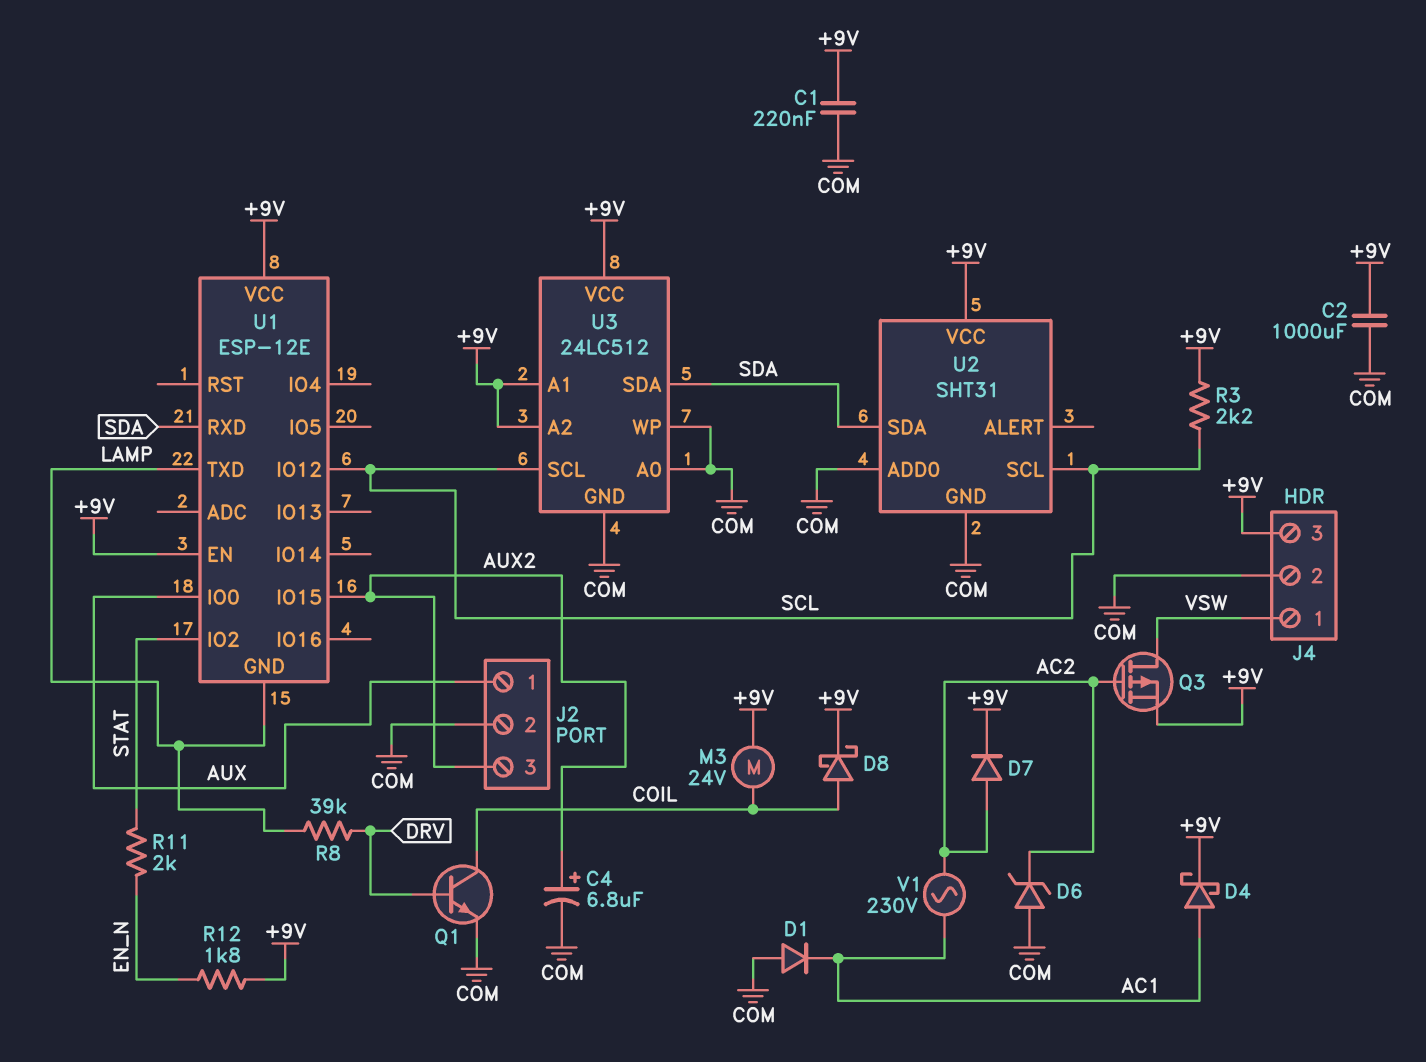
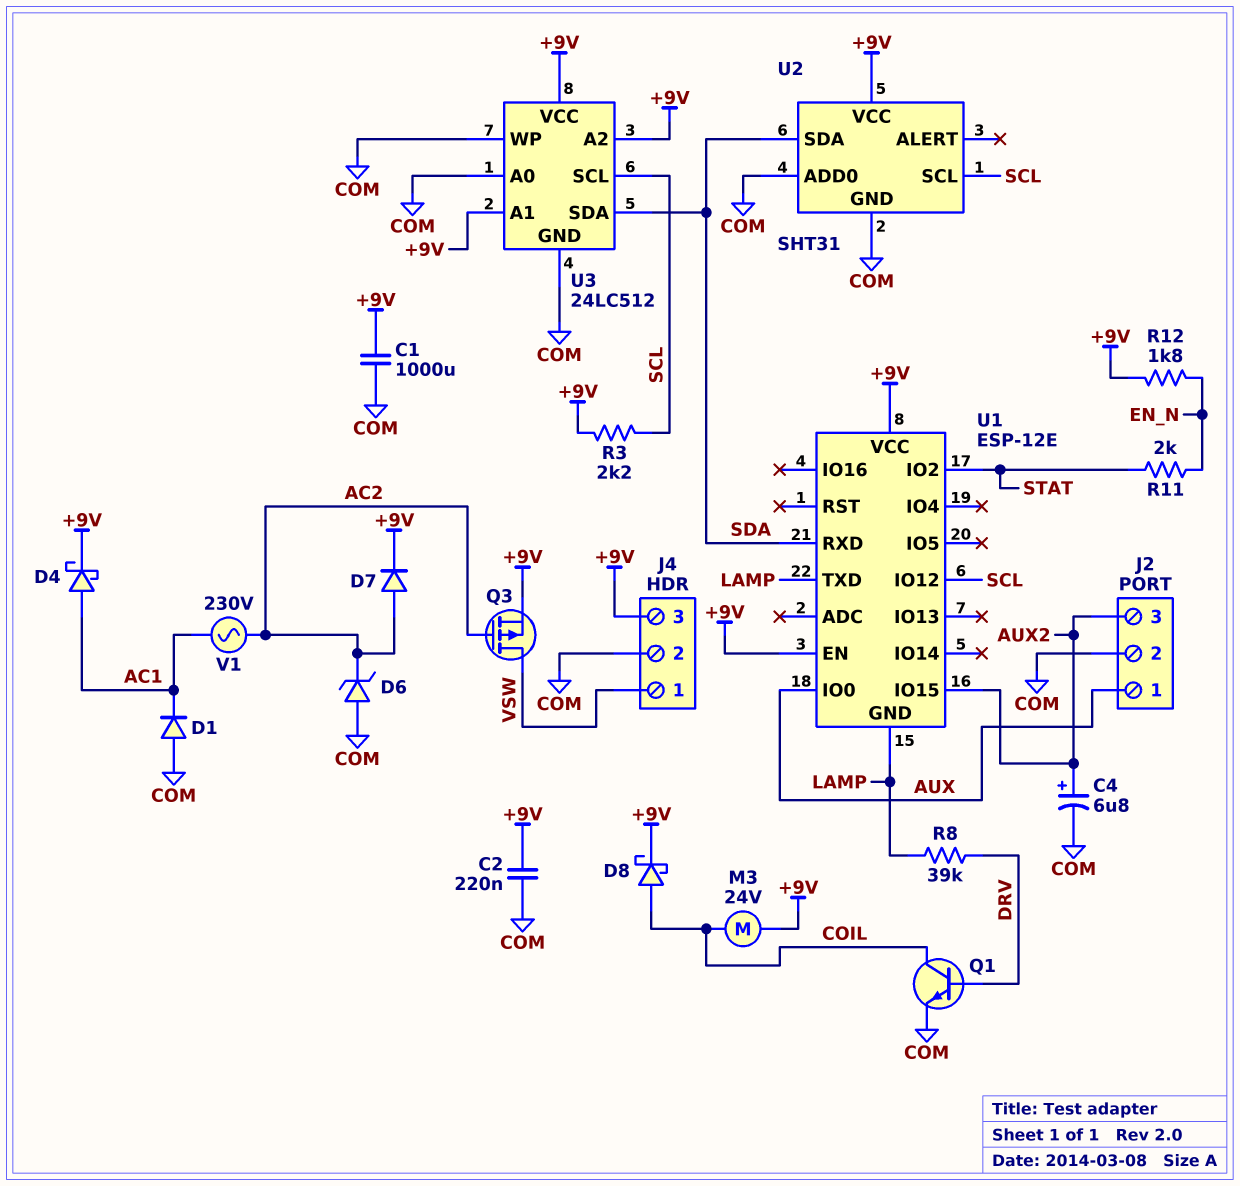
C1: 220nF (+9V, COM) -> 1000uF (+9V, COM)
C2: 1000uF (+9V, COM) -> 220nF (+9V, COM)

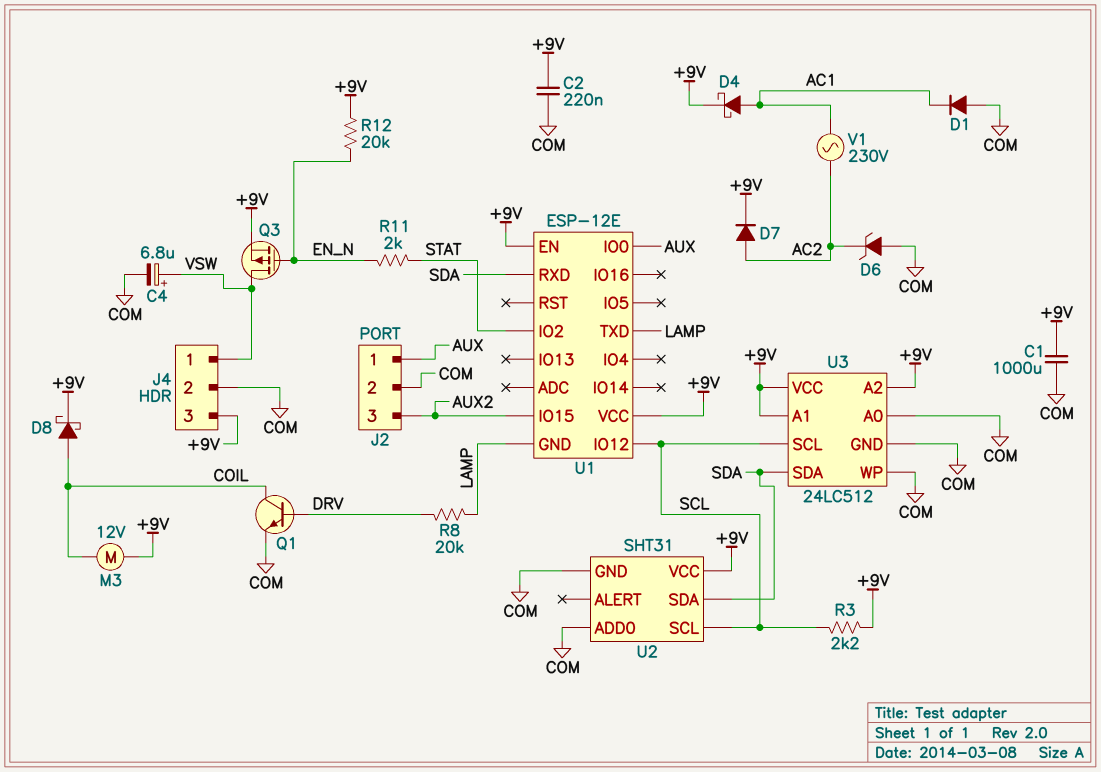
C4: 6.8uF (plus AUX2, minus COM) -> 6.8uF (plus VSW, minus COM)
M3: motor 24V (+9V, COIL) -> motor 12V (+9V, COIL)
Q3: PMOS (G AC2, D VSW, S +9V) -> PMOS (G EN_N, D VSW, S +9V)
R8: 39k (DRV, LAMP) -> 20k (DRV, LAMP)
R12: 1.8k (+9V, EN_N) -> 20k (+9V, EN_N)

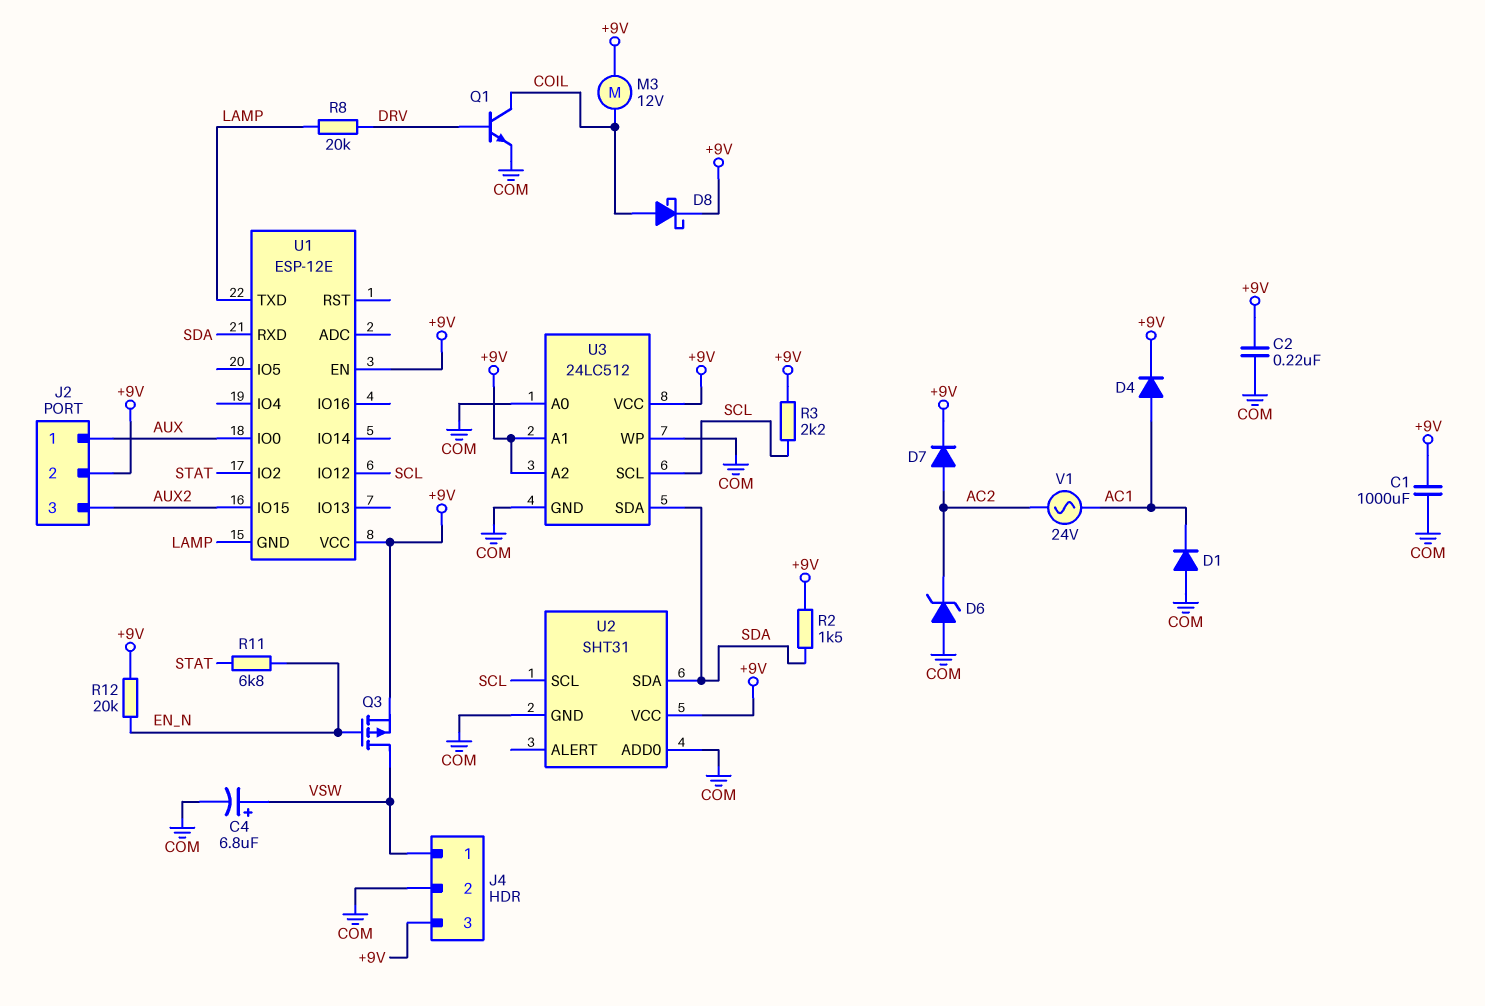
D4: schottky (A AC1, K +9V) -> diode (A AC1, K +9V)
J2 pin 2: COM -> +9V
R2: none -> 1.5k (+9V, SDA)
R11: 2k (EN_N, STAT) -> 6.8k (EN_N, STAT)
V1: AC 230V (AC1, AC2) -> AC 24V (AC1, AC2)

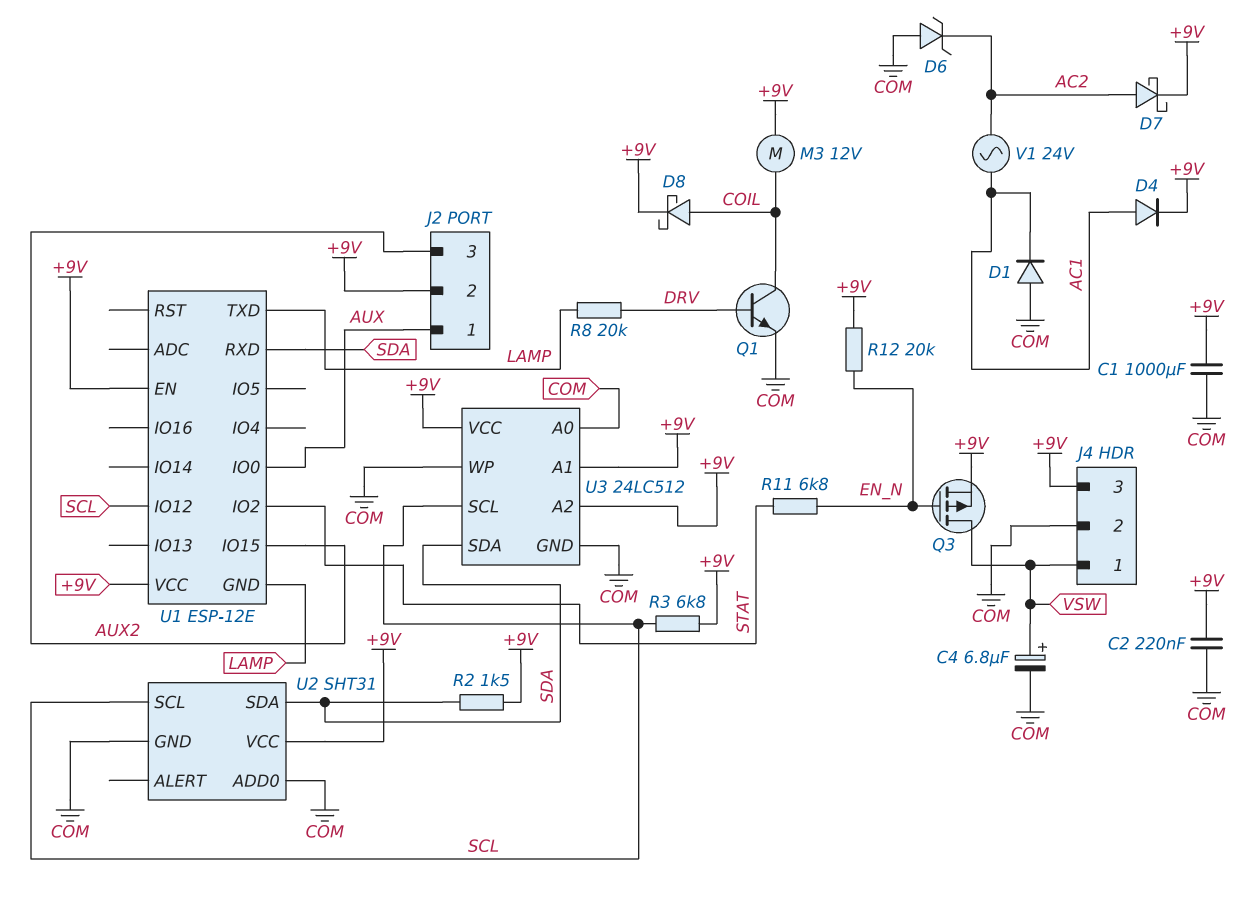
D7: diode (A AC2, K +9V) -> schottky (A AC2, K +9V)
R3: 2.2k (+9V, SCL) -> 6.8k (+9V, SCL)

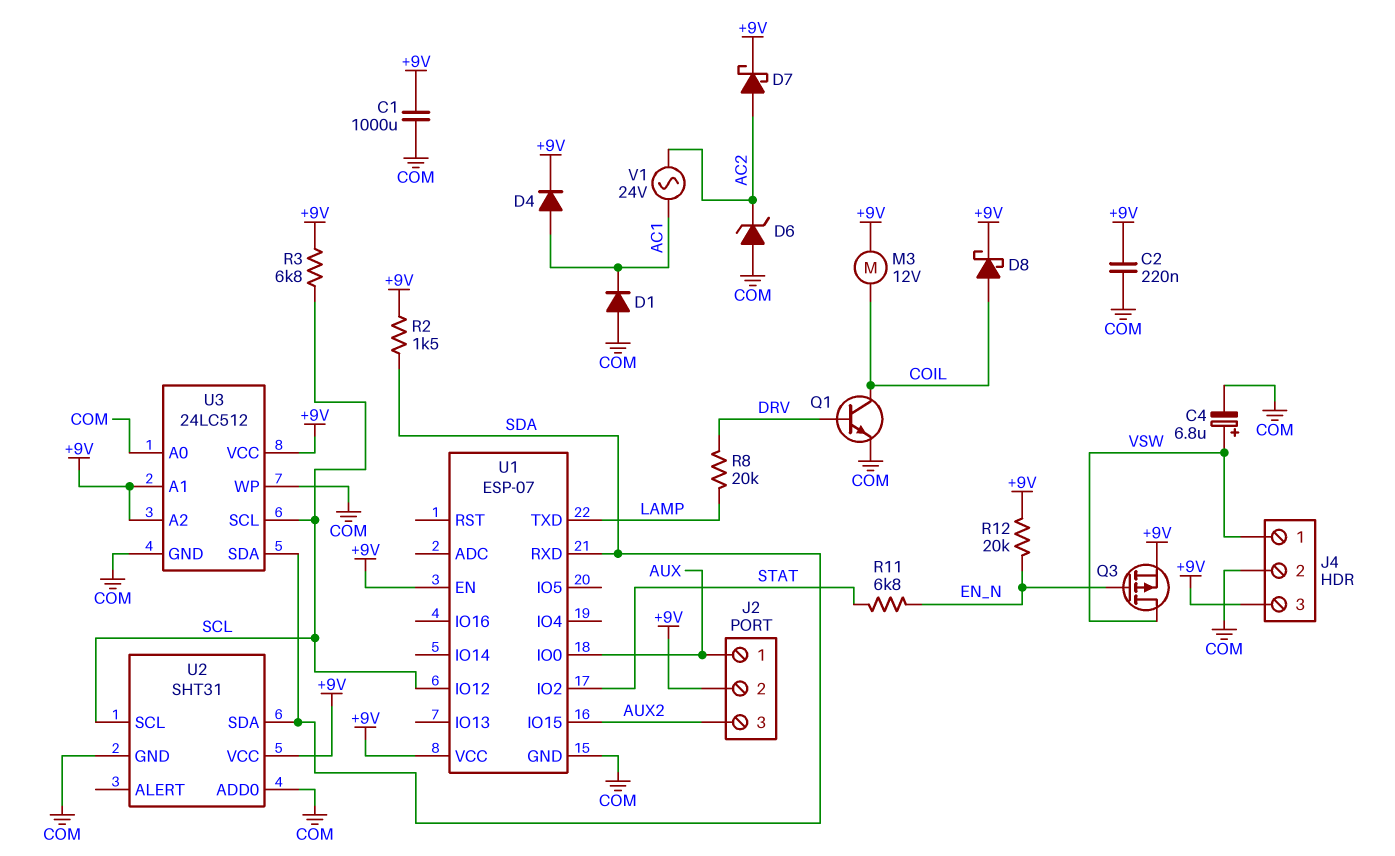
U1: ESP-12E -> ESP-07
U1 pin GND: LAMP -> COM

